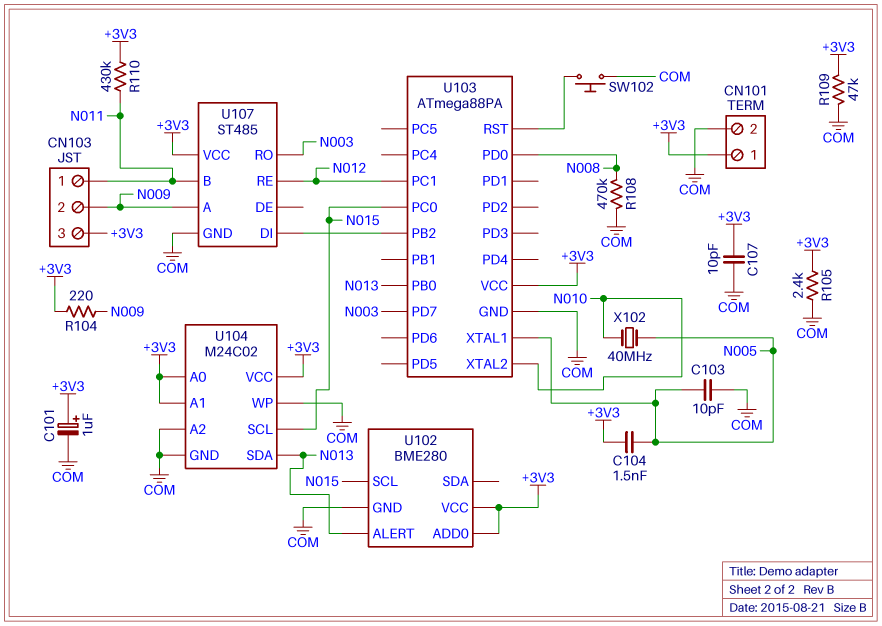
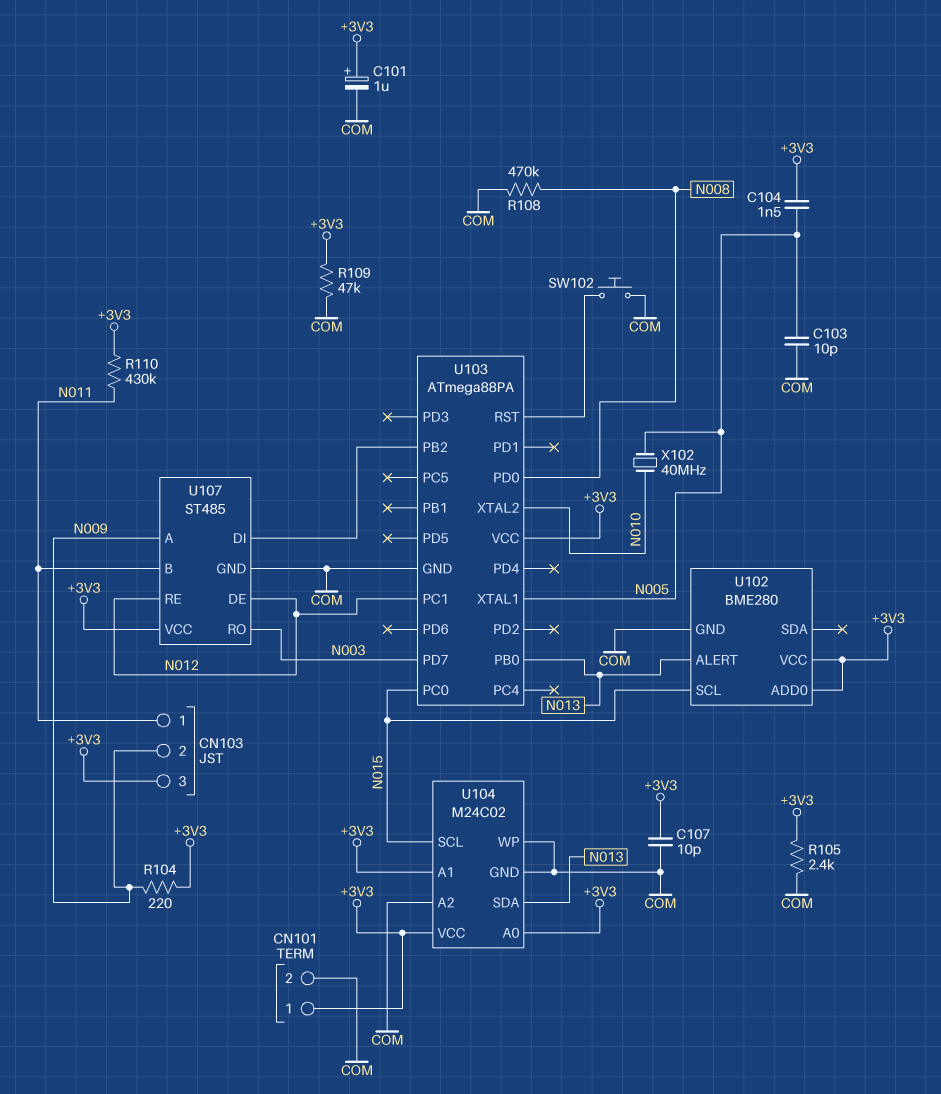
U107 pin DE: none -> N012

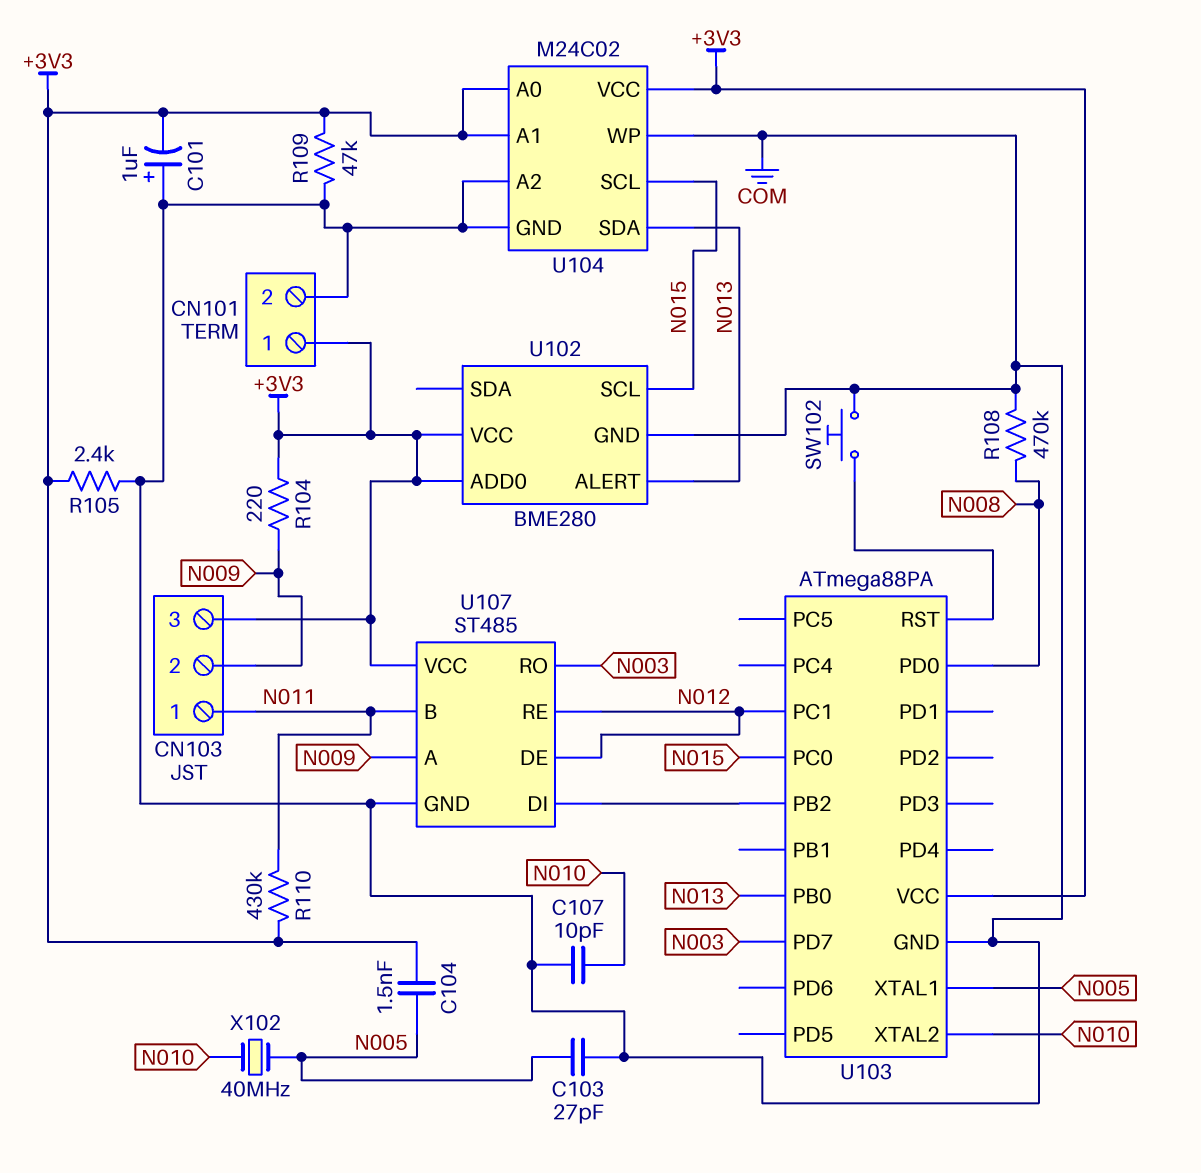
C101: 1uF (plus +3V3, minus COM) -> 1uF (plus COM, minus +3V3)
C103: 10pF (COM, N005) -> 27pF (COM, N005)
C107: 10pF (+3V3, COM) -> 10pF (COM, N010)

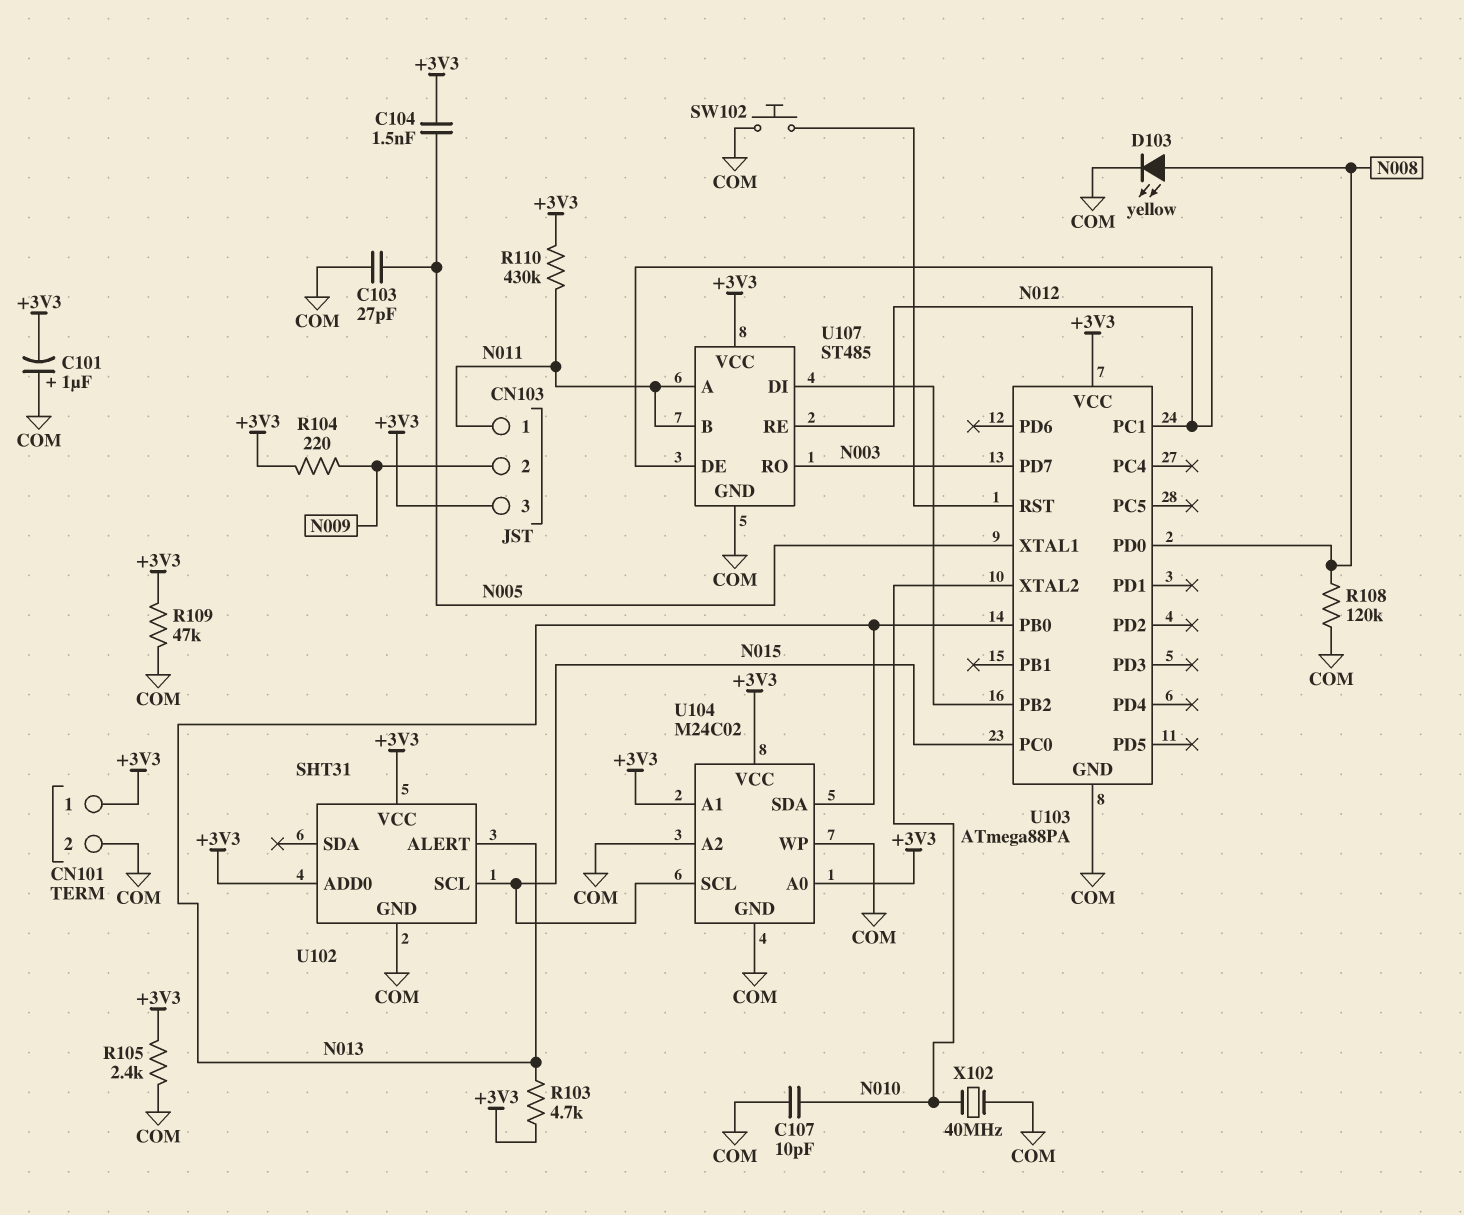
D103: none -> LED yellow (A N008, K COM)
R103: none -> 4.7k (+3V3, N013)
R108: 470k (COM, N008) -> 120k (COM, N008)
U102: BME280 -> SHT31
U107 pin A: N009 -> N011
X102: 40MHz (N005, N010) -> 40MHz (COM, N010)

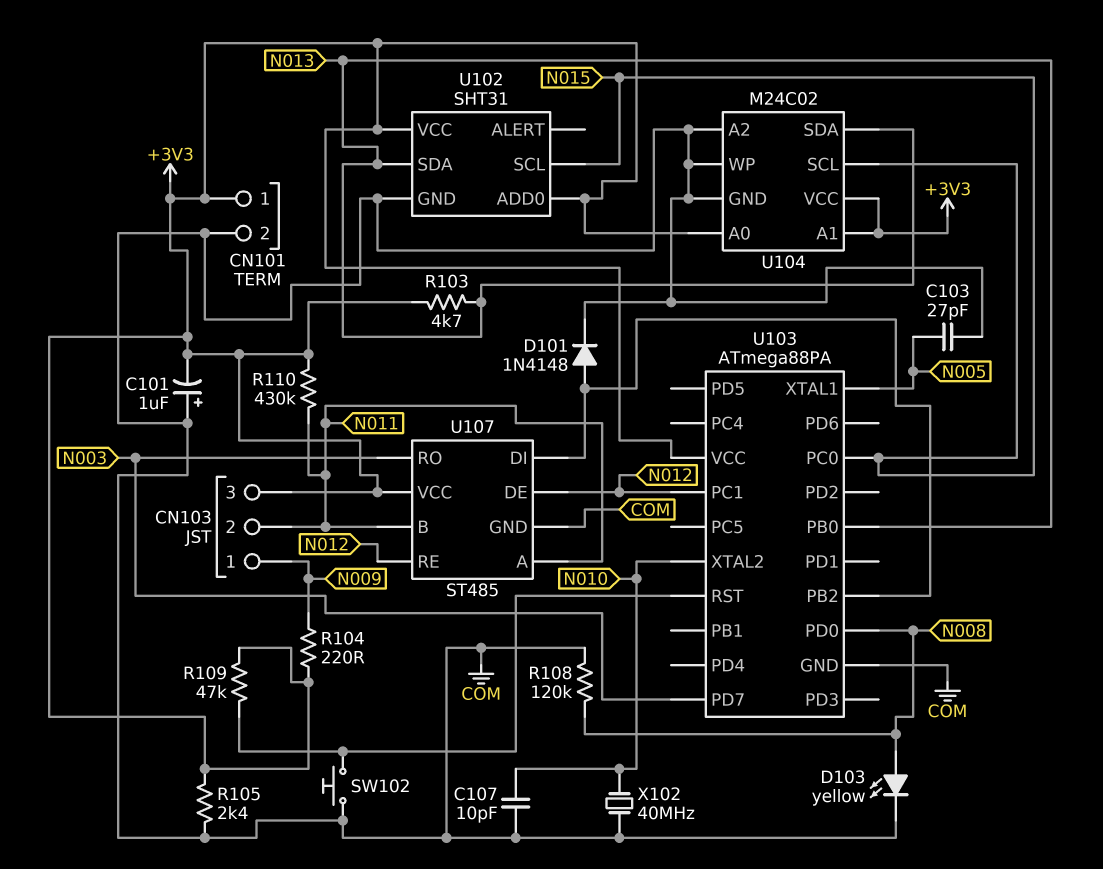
C104: 1.5nF (+3V3, N005) -> none
CN103 pin 1: N011 -> N009
CN103 pin 2: N009 -> N011
D101: none -> diode 1N4148 (A U103/PB2, K COM)
R109: 47k (+3V3, COM) -> 47k (+3V3, U103/RST)
U102 pin ALERT: N013 -> none
U102 pin SDA: none -> N013

